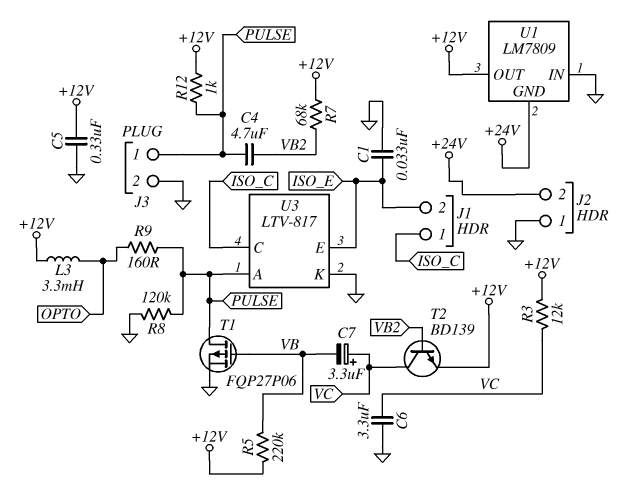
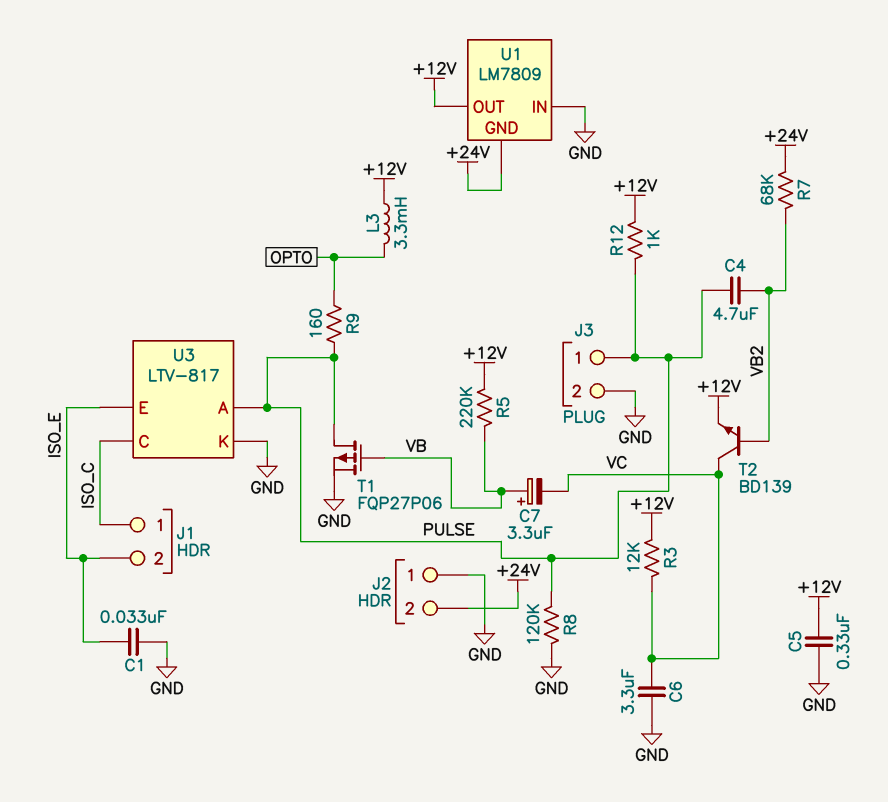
C7: 3.3uF (plus VC, minus VB) -> 3.3uF (plus VB, minus VC)
R7: 68k (+12V, VB2) -> 68k (+24V, VB2)

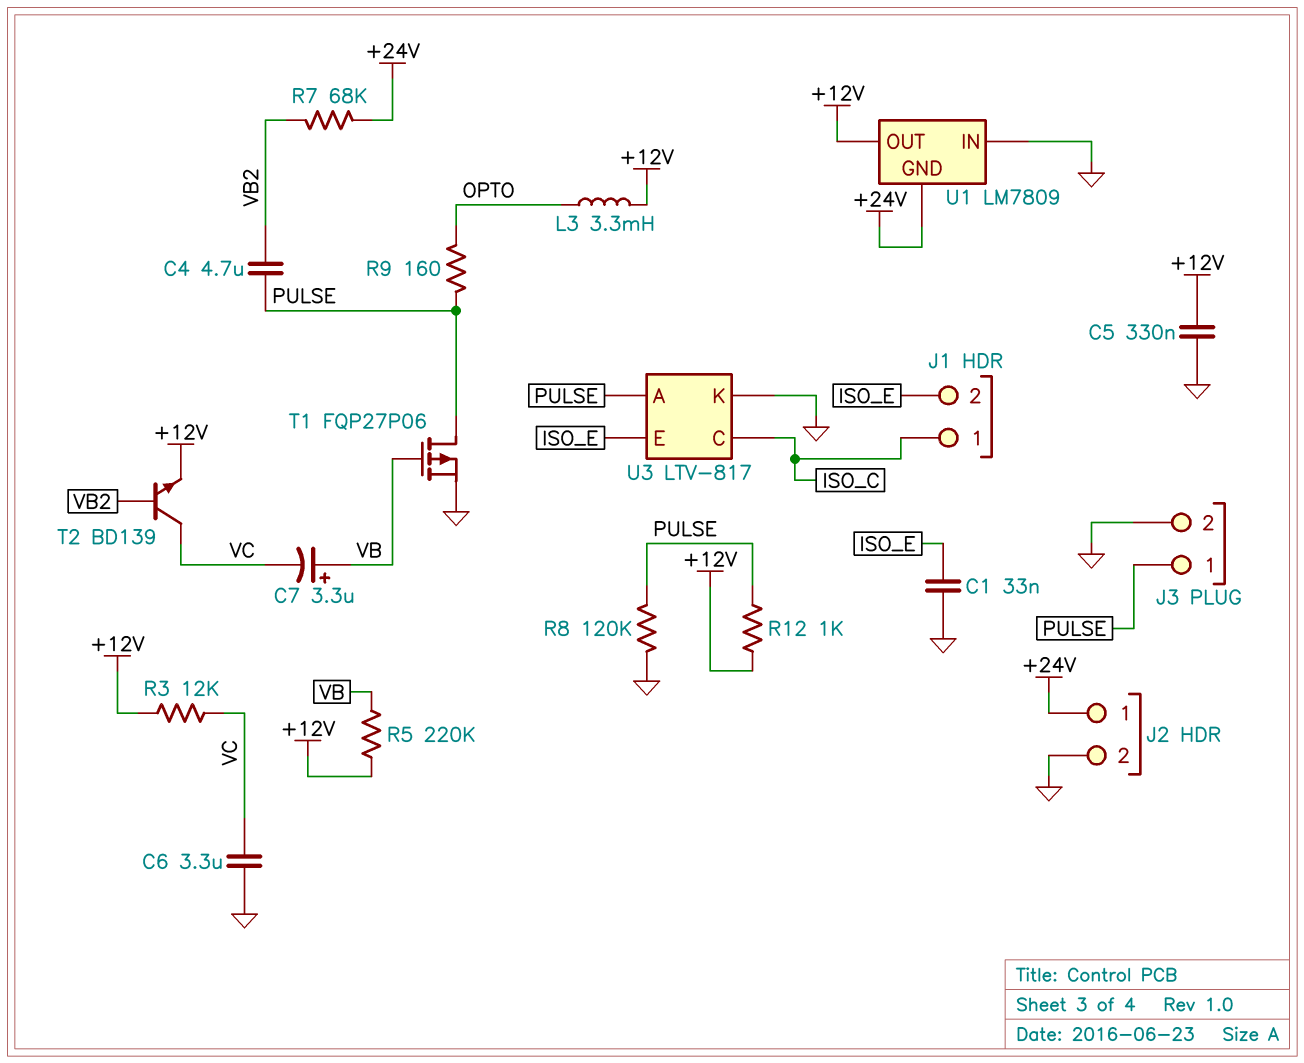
J2 pin 1: GND -> +24V
J2 pin 2: +24V -> GND

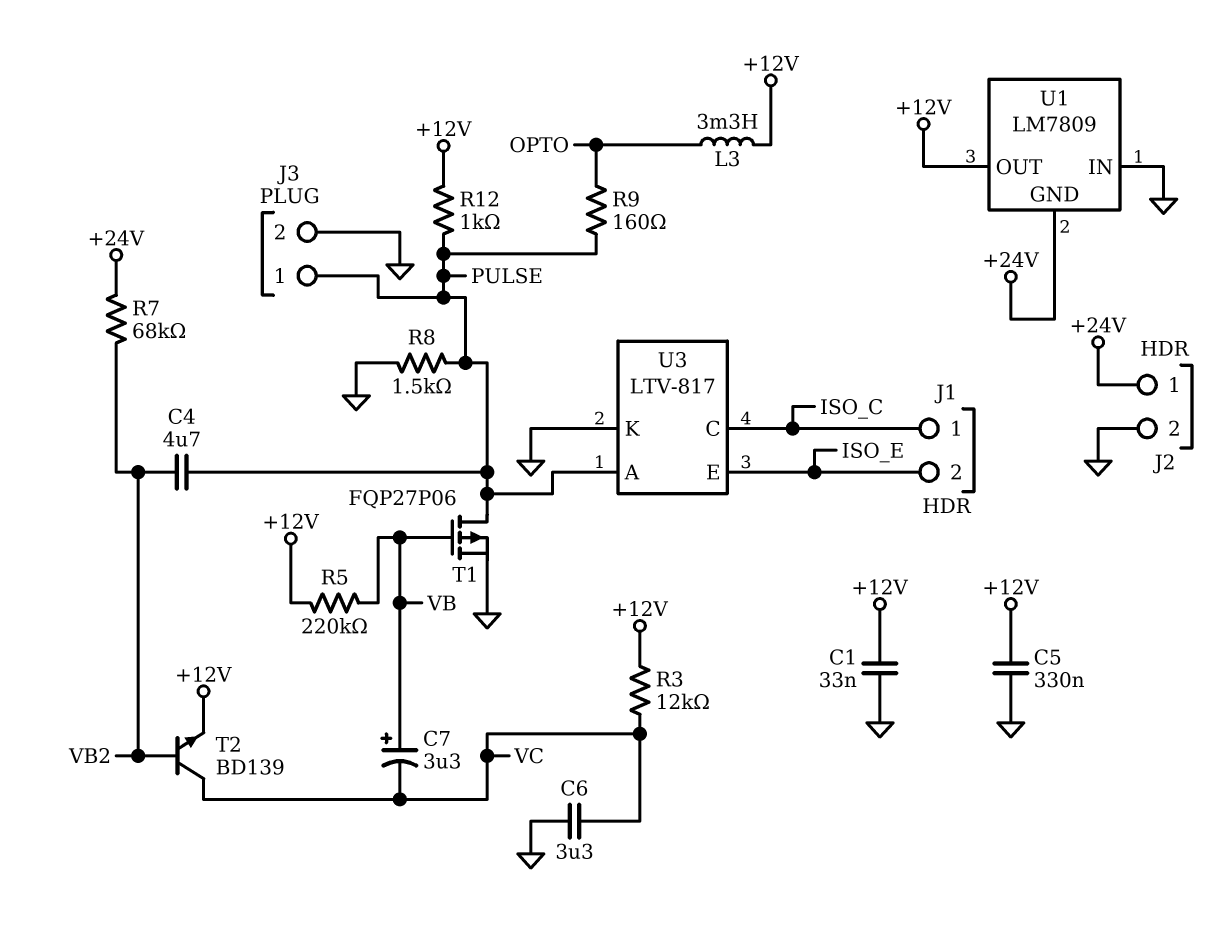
C1: 33nF (GND, ISO_E) -> 33nF (+12V, GND)
R8: 120k (GND, PULSE) -> 1.5k (GND, PULSE)

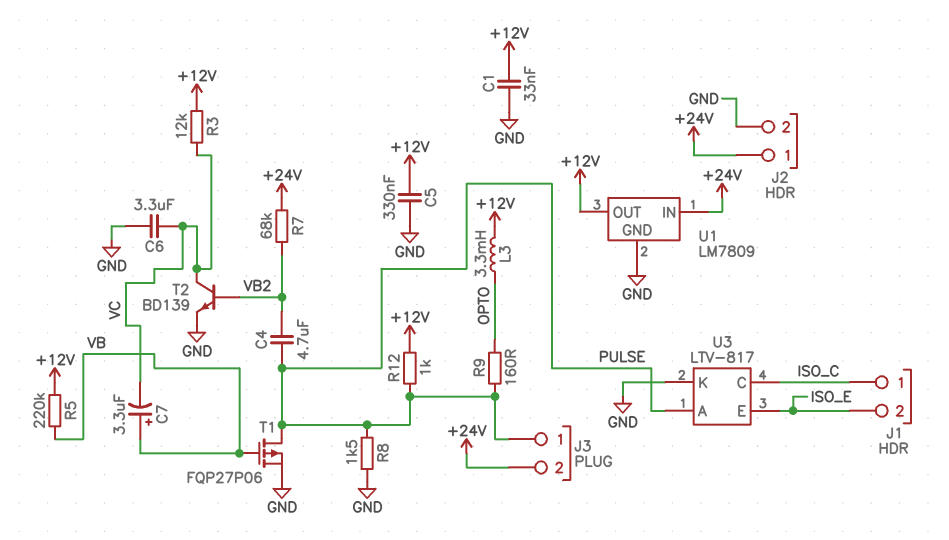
J3 pin 2: GND -> +24V
T2: NPN BD139 (B VB2, C VC, E +12V) -> NPN BD139 (B VB2, C VC, E GND)
U1 pin GND: +24V -> GND
U1 pin IN: GND -> +24V

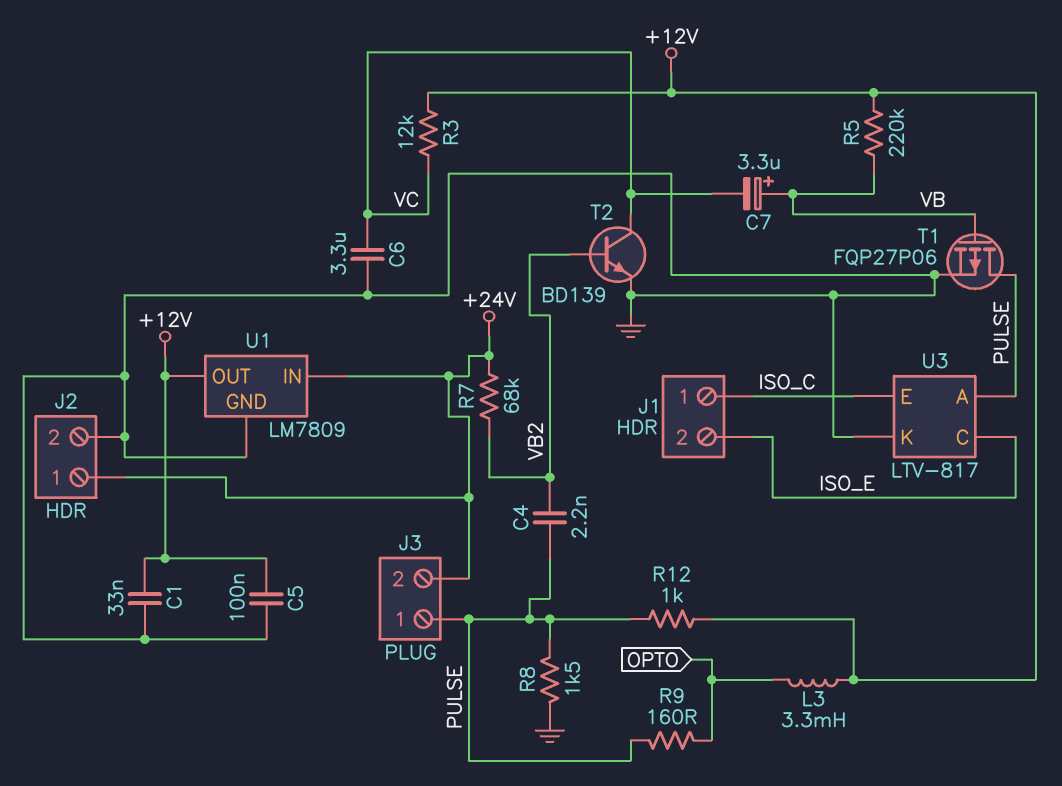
C4: 4.7uF (PULSE, VB2) -> 2.2nF (PULSE, VB2)
C5: 330nF (+12V, GND) -> 100nF (+12V, GND)
U3 pin C: ISO_C -> ISO_E
U3 pin E: ISO_E -> ISO_C

